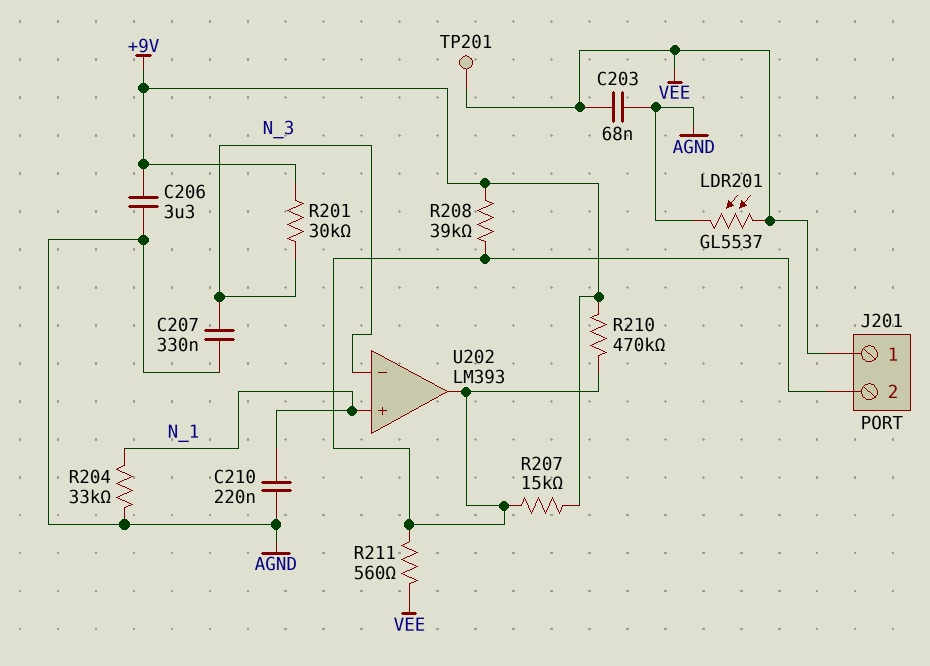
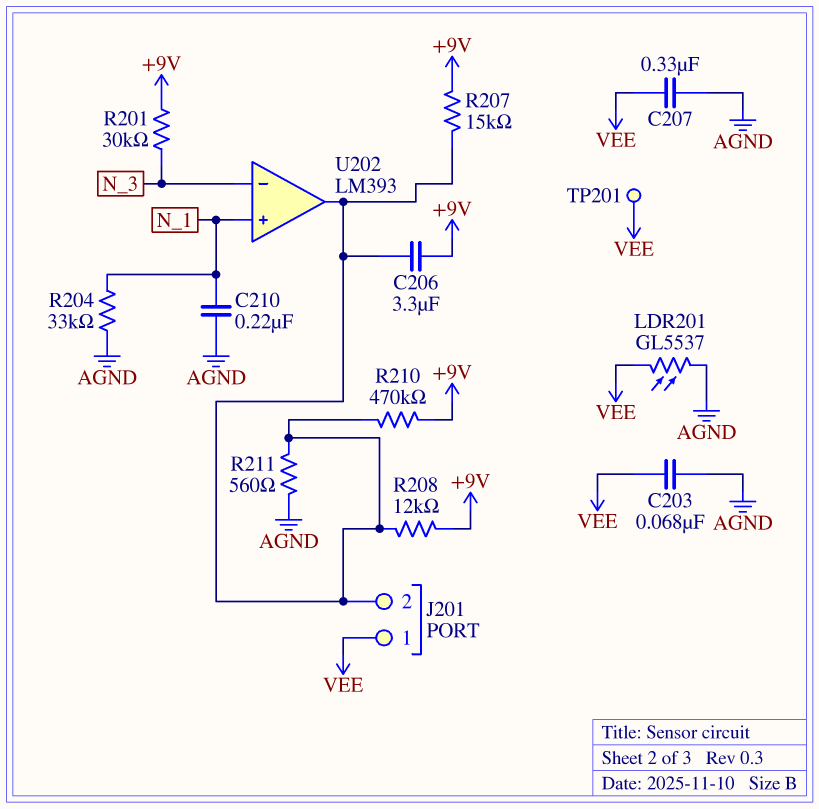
C206: 3.3uF (+9V, AGND) -> 3.3uF (+9V, J201/2)
C207: 330nF (AGND, N_3) -> 330nF (AGND, VEE)
R208: 39k (+9V, J201/2) -> 12k (+9V, J201/2)
R211: 560 (J201/2, VEE) -> 560 (AGND, J201/2)

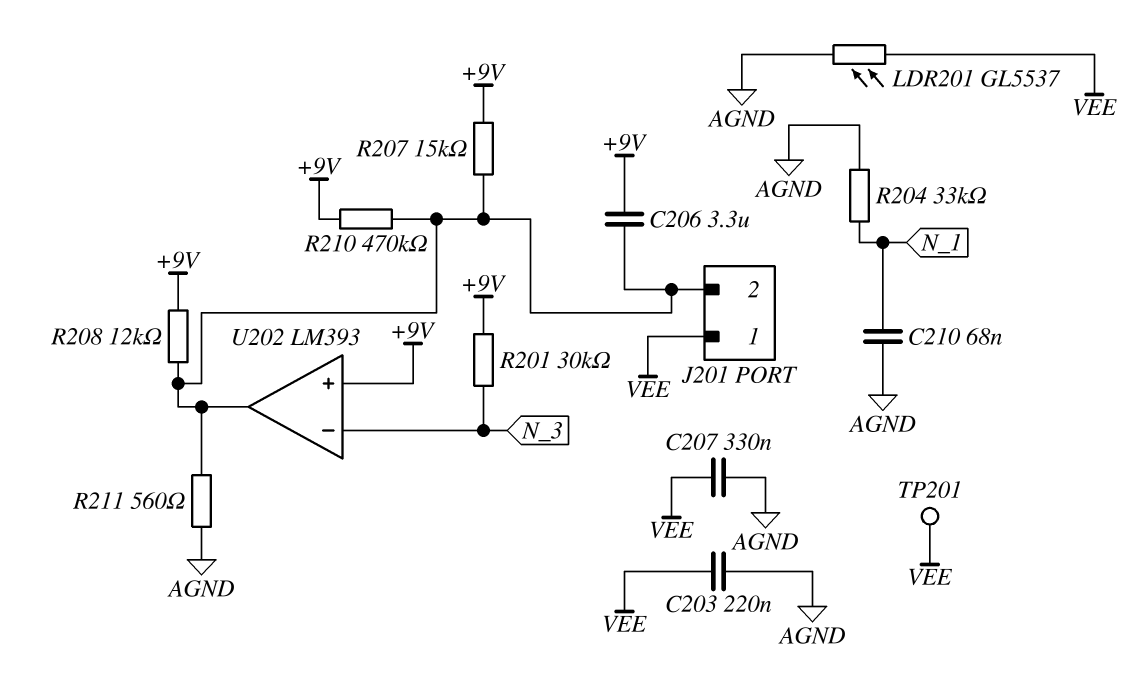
C203: 68nF (AGND, VEE) -> 220nF (AGND, VEE)
C210: 220nF (AGND, N_1) -> 68nF (AGND, N_1)
U202 pin in+: N_1 -> +9V

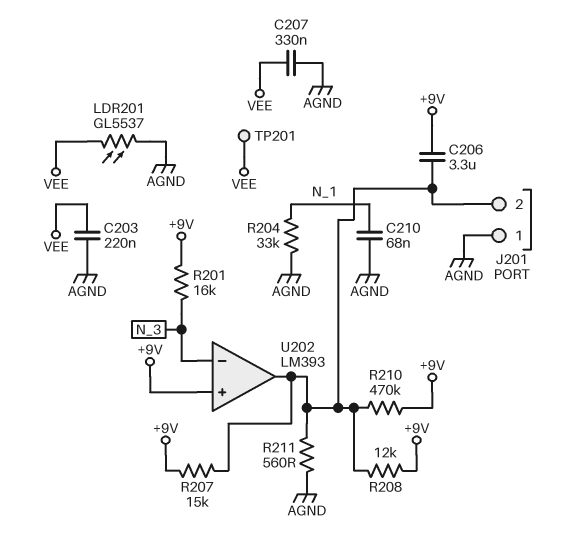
J201 pin 1: VEE -> AGND
R201: 30k (+9V, N_3) -> 16k (+9V, N_3)

